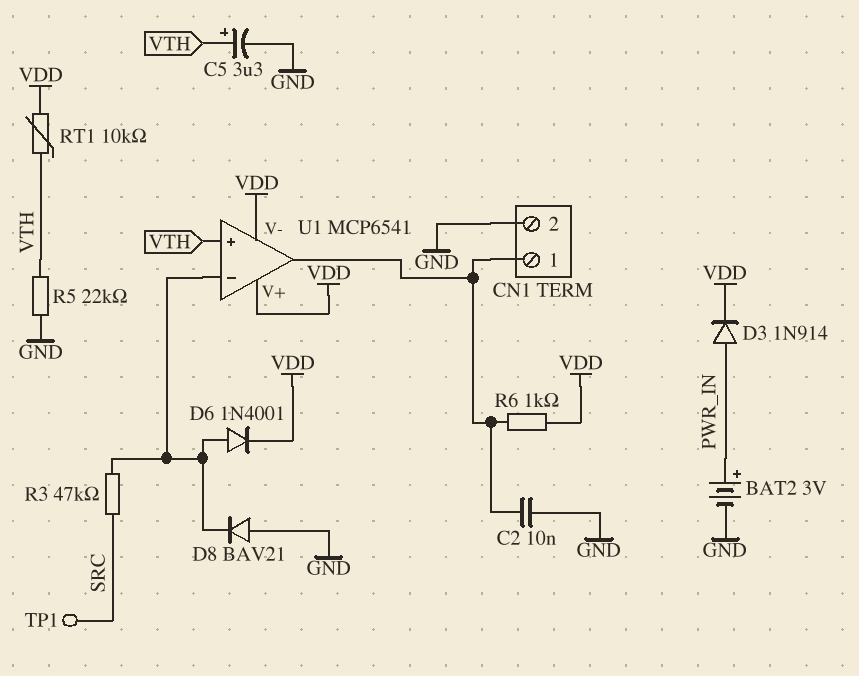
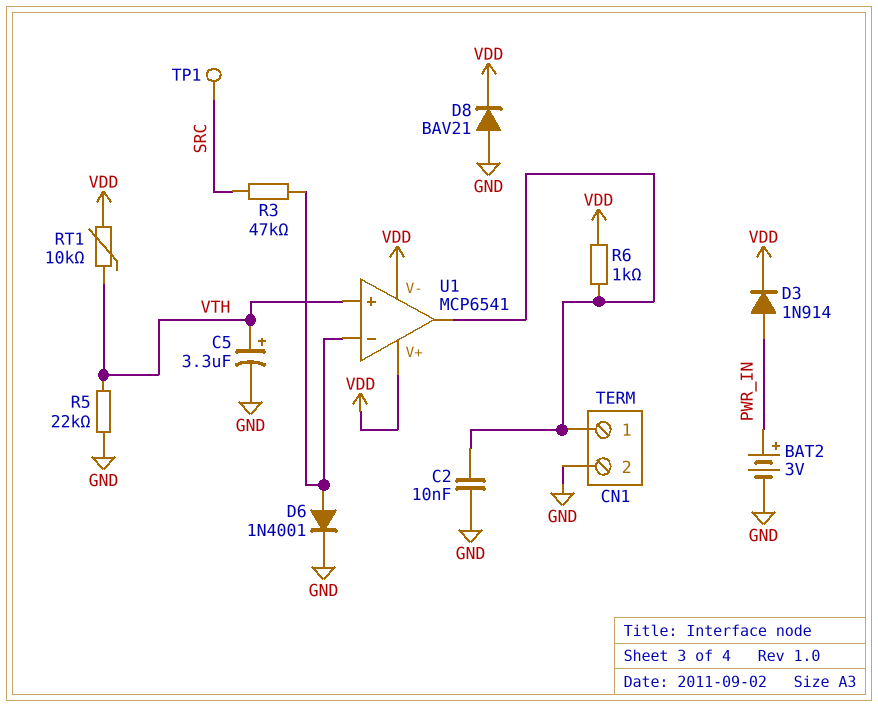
D6: diode 1N4001 (A U1/in-, K VDD) -> diode 1N4001 (A U1/in-, K GND)
D8: diode BAV21 (A GND, K U1/in-) -> diode BAV21 (A GND, K VDD)

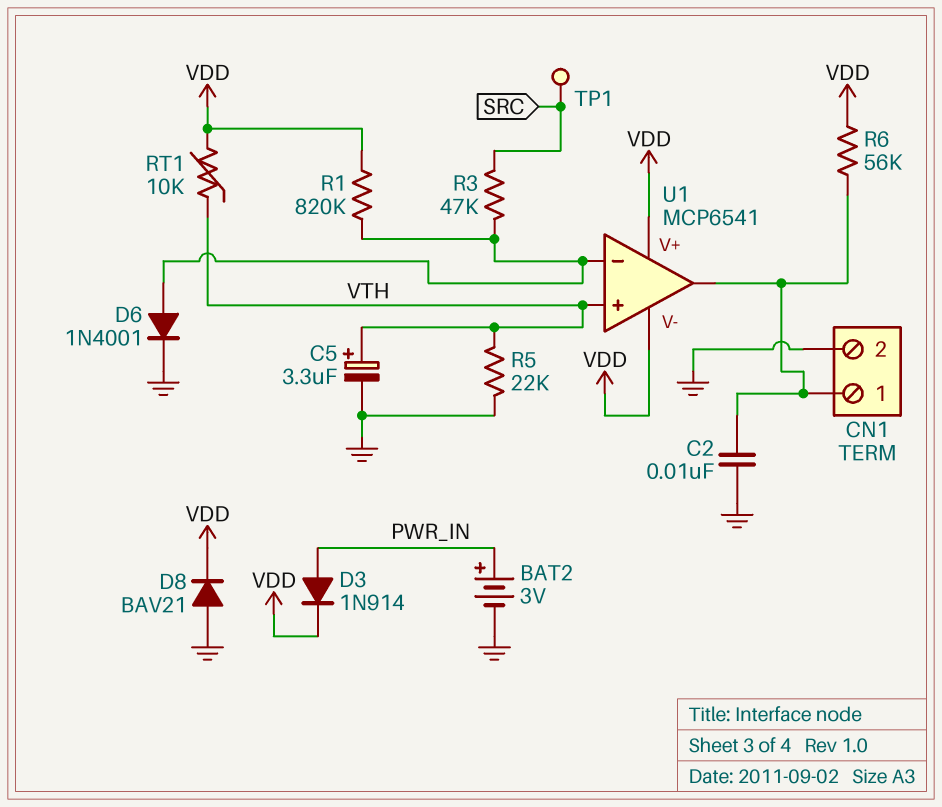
R1: none -> 820k (U1/in-, VDD)
R6: 1k (CN1/1, VDD) -> 56k (CN1/1, VDD)

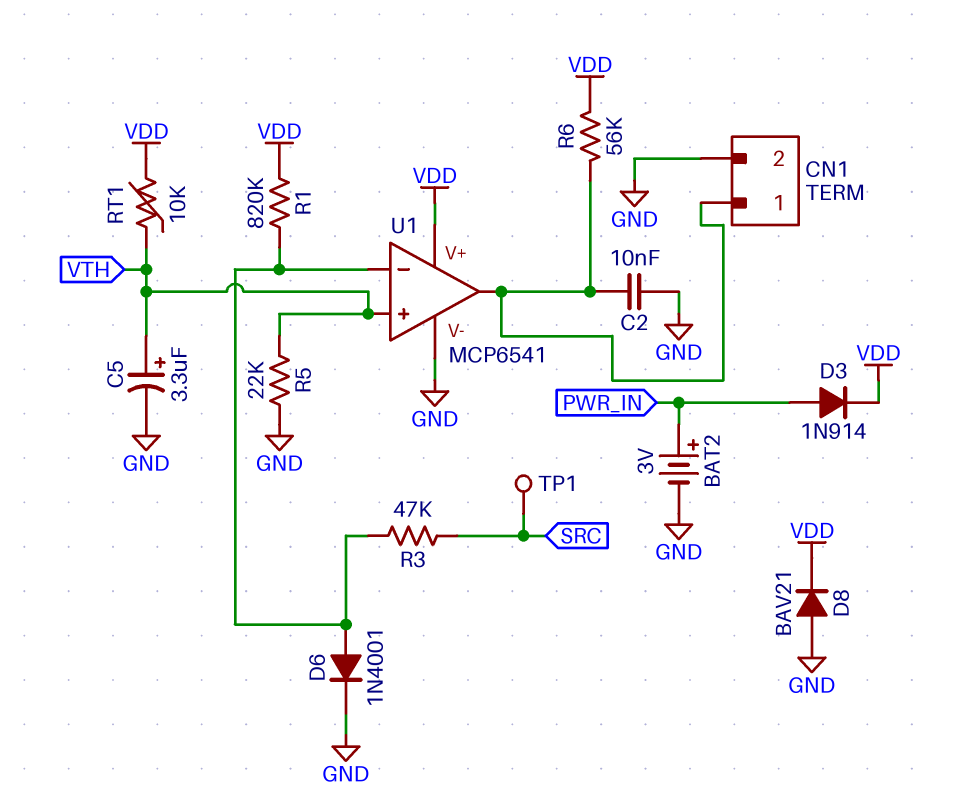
U1 pin V-: VDD -> GND

